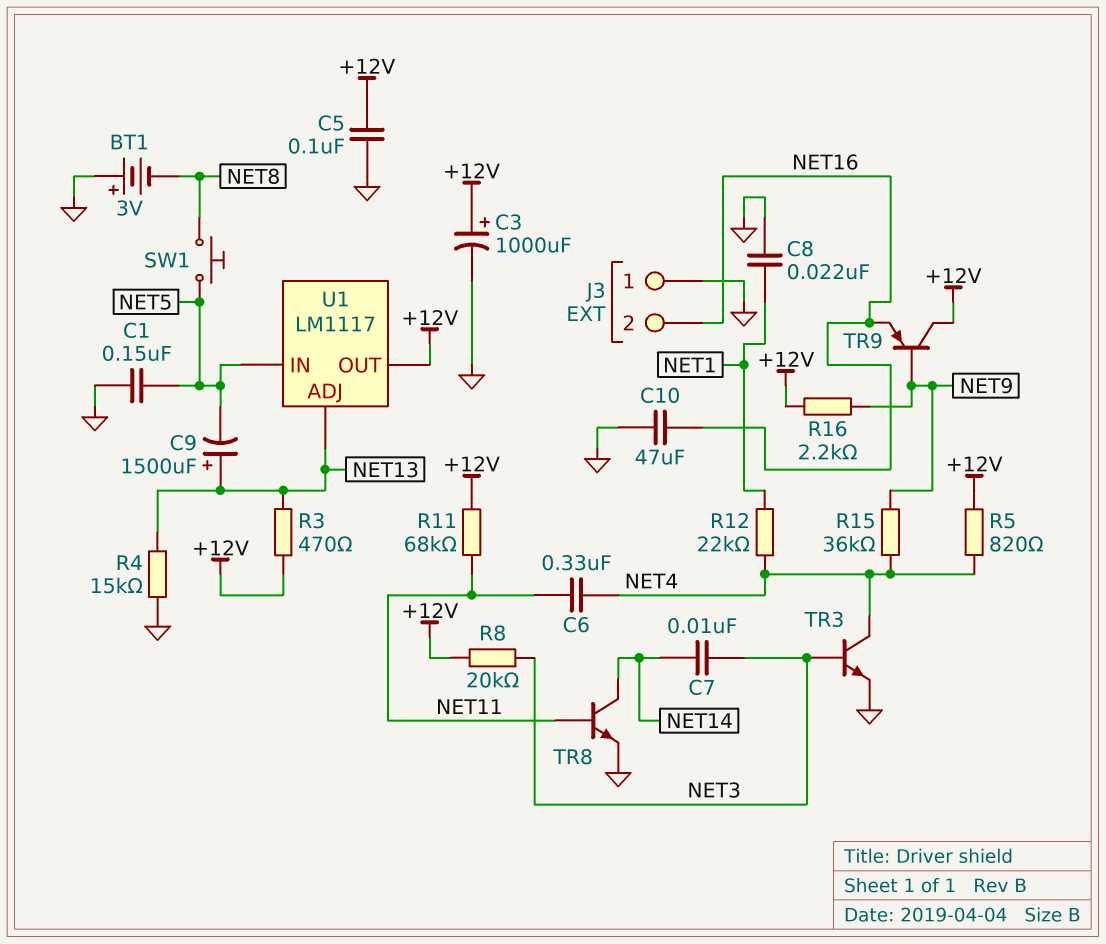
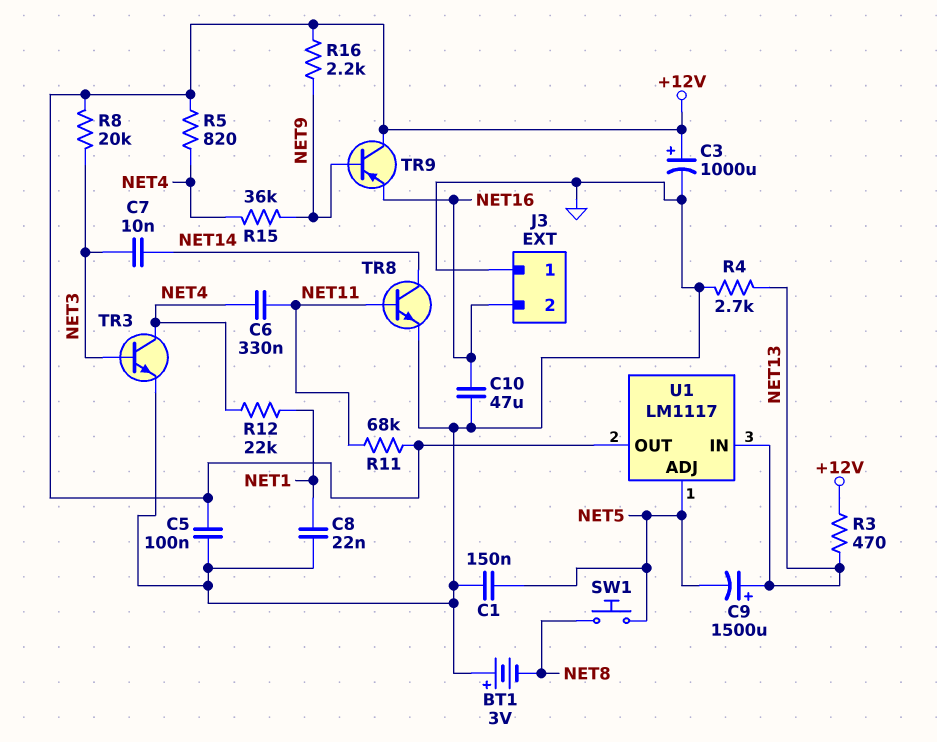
R4: 15k (GND, NET13) -> 2.7k (GND, NET13)
U1 pin ADJ: NET13 -> NET5
U1 pin IN: NET5 -> NET13

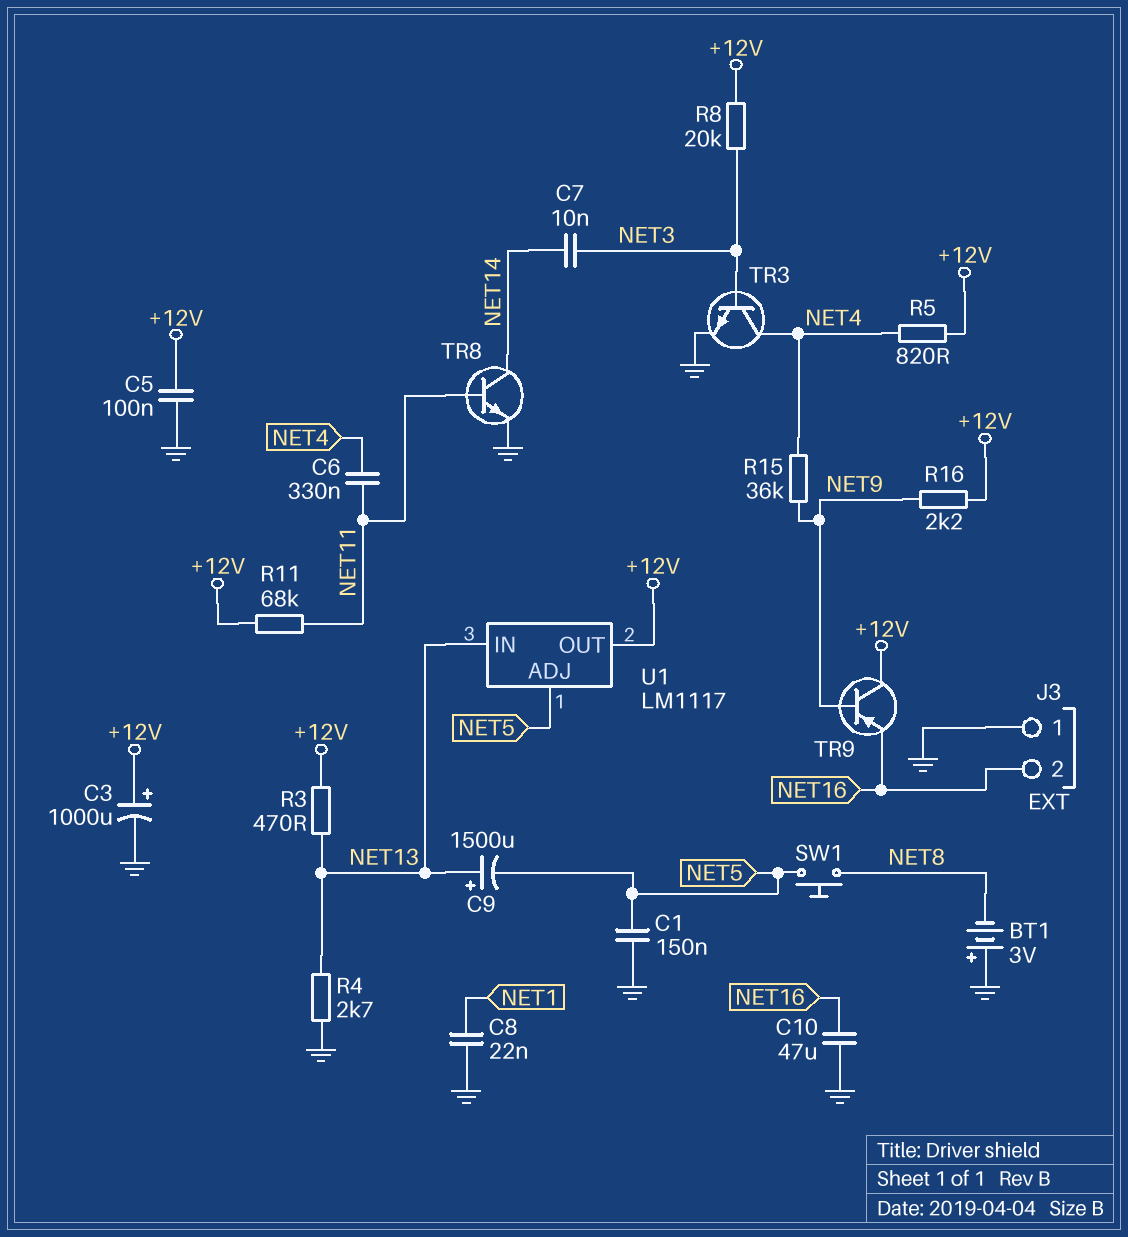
R12: 22k (NET1, NET4) -> none

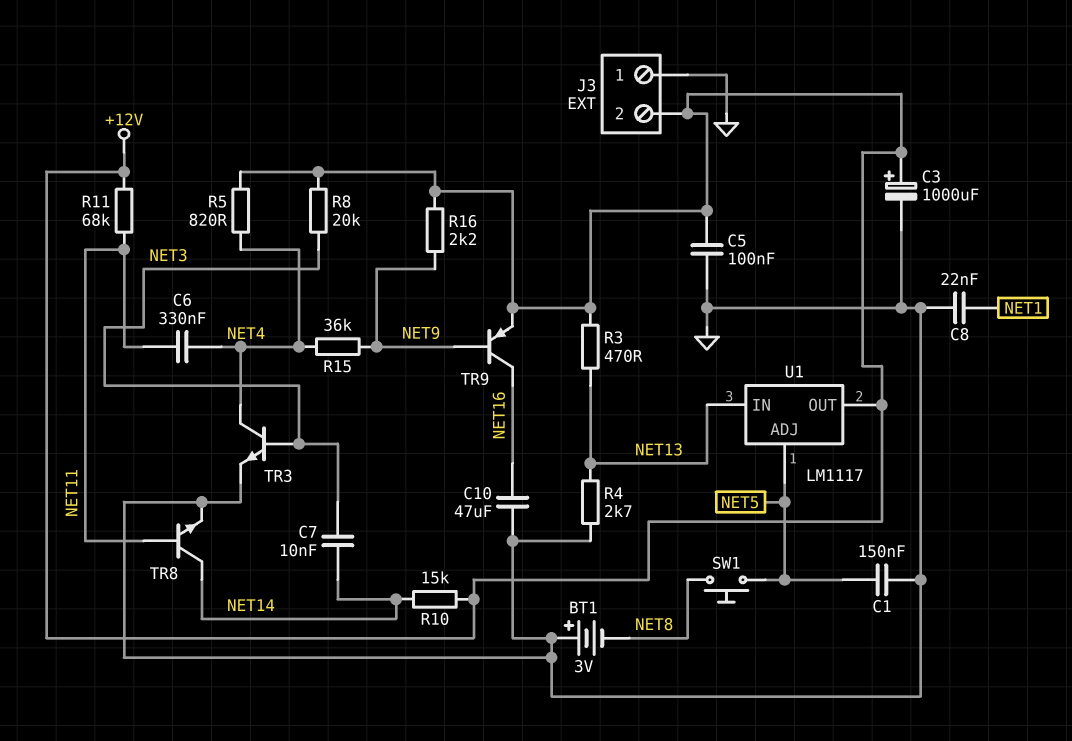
C9: 1500uF (plus NET13, minus NET5) -> none
J3 pin 2: NET16 -> +12V
R10: none -> 15k (+12V, NET14)
TR9: PNP (B NET9, C +12V, E NET16) -> PNP (B NET9, C NET16, E +12V)

